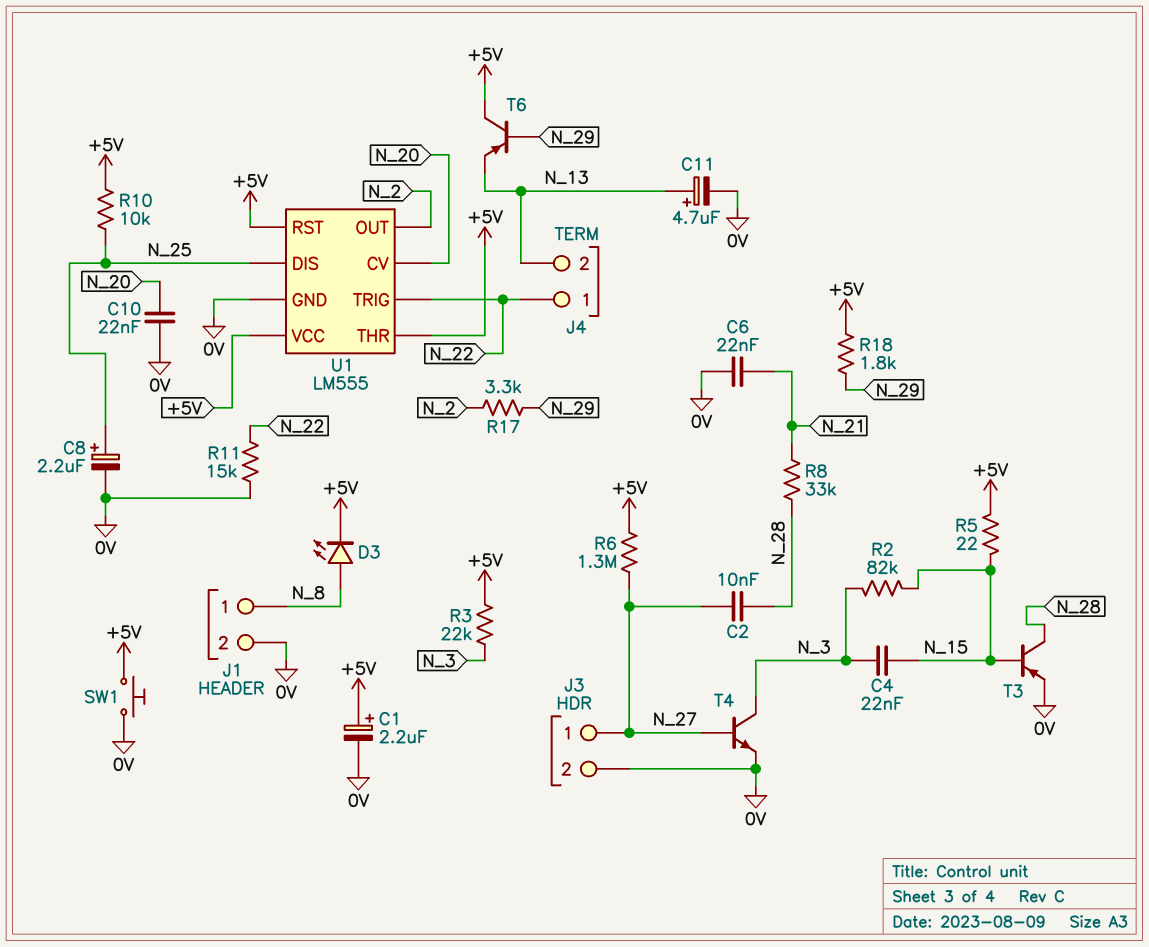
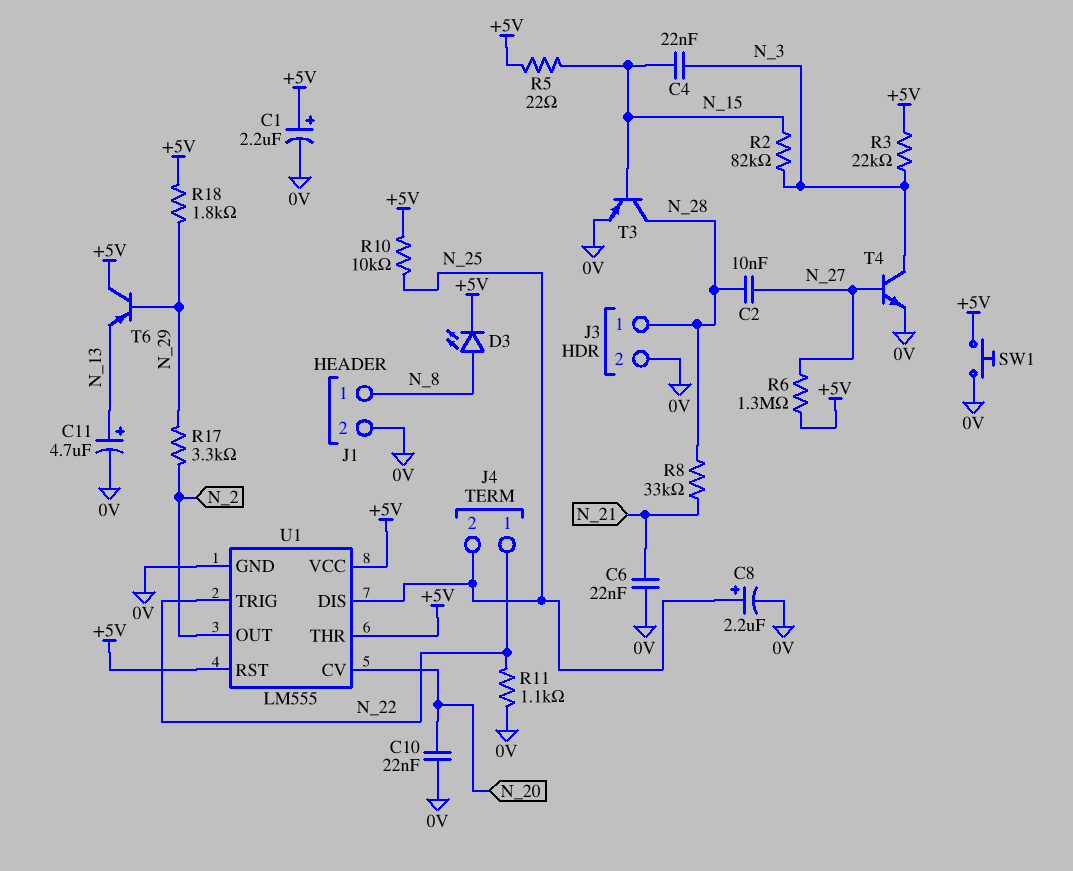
J3 pin 1: N_27 -> N_28
J4 pin 2: N_13 -> N_25
R11: 15k (0V, N_22) -> 1.1k (0V, N_22)

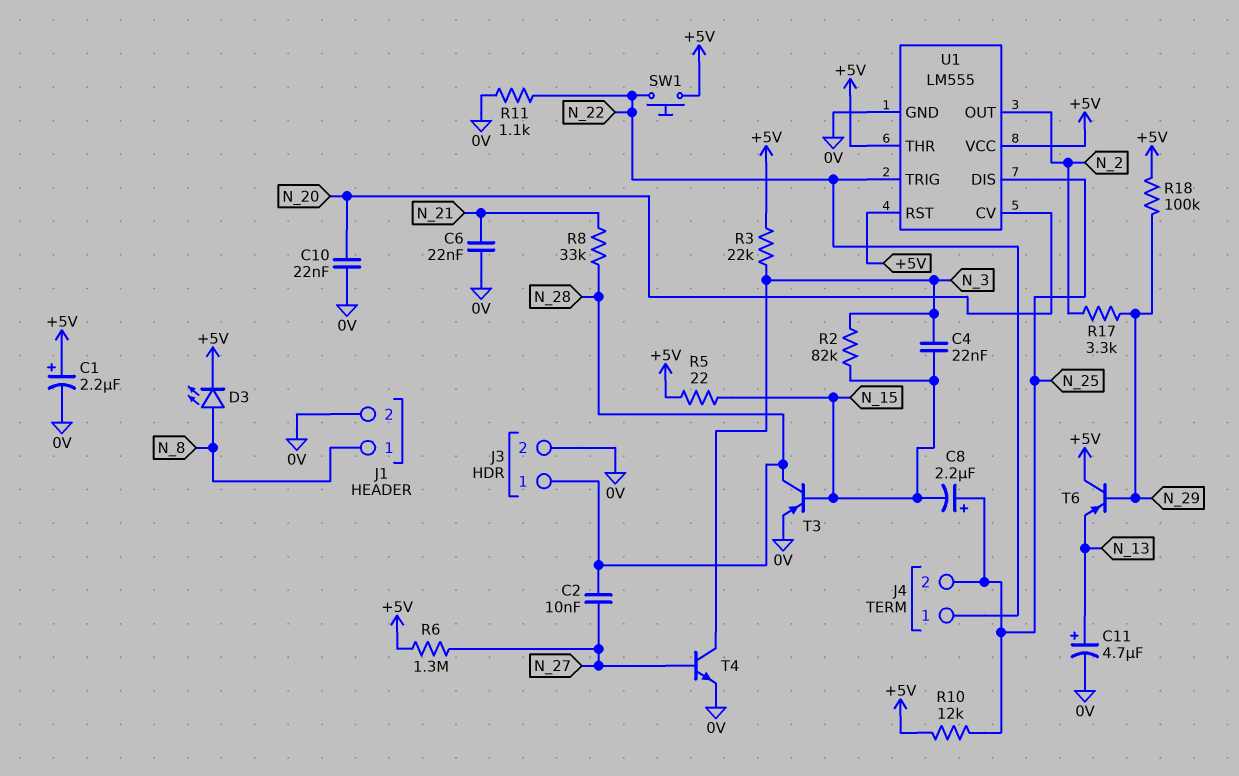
C8: 2.2uF (plus N_25, minus 0V) -> 2.2uF (plus N_25, minus N_15)
R10: 10k (+5V, N_25) -> 12k (+5V, N_25)
R18: 1.8k (+5V, N_29) -> 100k (+5V, N_29)
SW1: button (+5V, 0V) -> button (+5V, N_22)

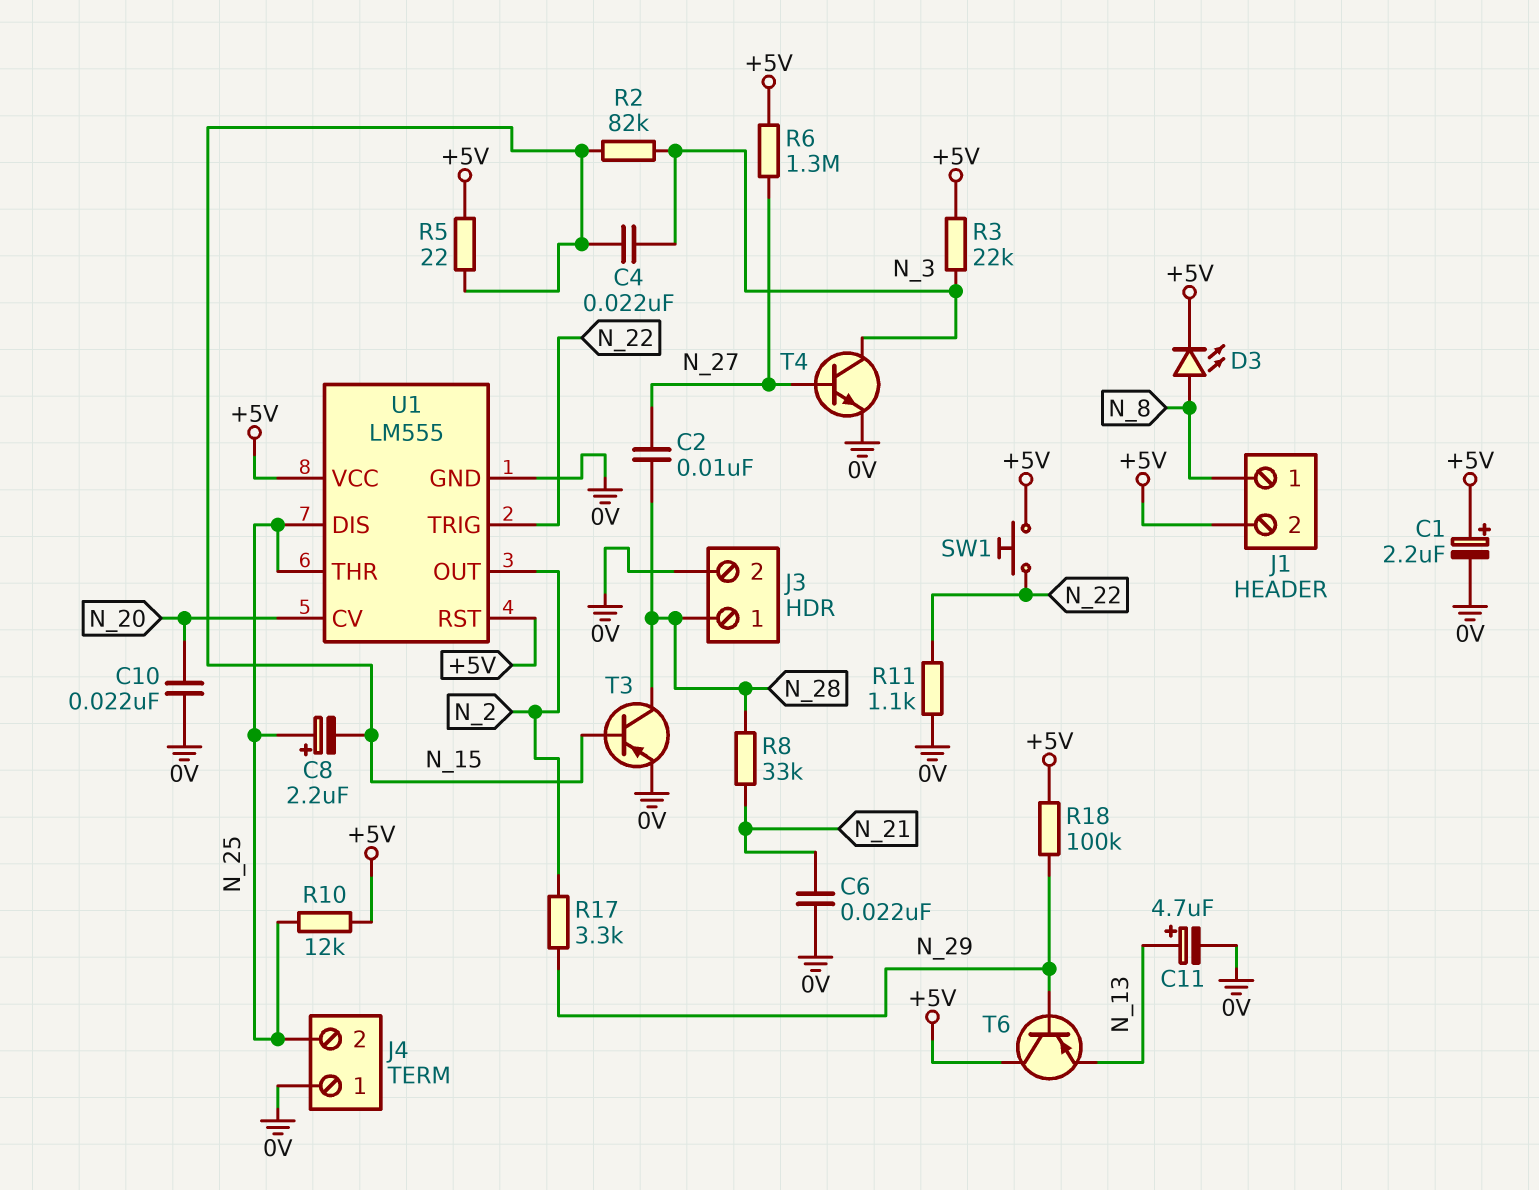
J1 pin 2: 0V -> +5V
J4 pin 1: N_22 -> 0V
U1 pin THR: +5V -> N_25

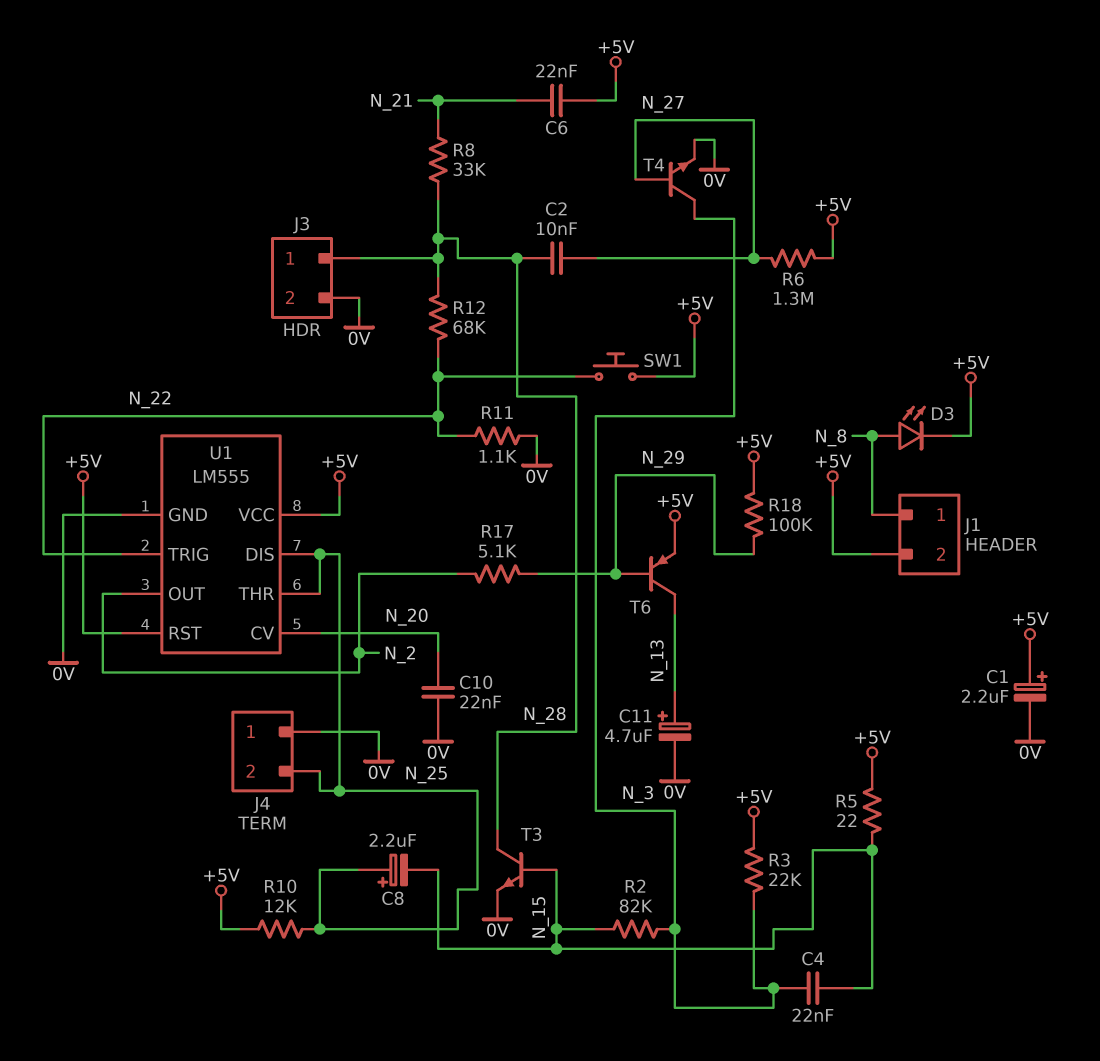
C6: 22nF (0V, N_21) -> 22nF (+5V, N_21)
R12: none -> 68k (N_22, N_28)
R17: 3.3k (N_2, N_29) -> 5.1k (N_2, N_29)
T3: PNP (B N_15, C N_28, E 0V) -> NPN (B N_15, C N_28, E 0V)
T6: PNP (B N_29, C +5V, E N_13) -> PNP (B N_29, C N_13, E +5V)

